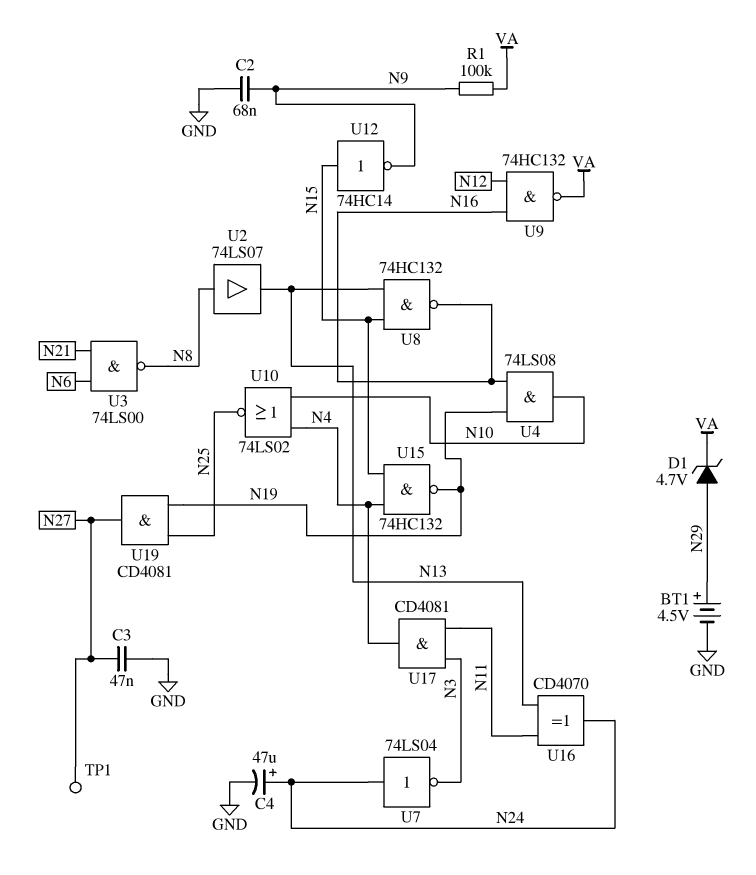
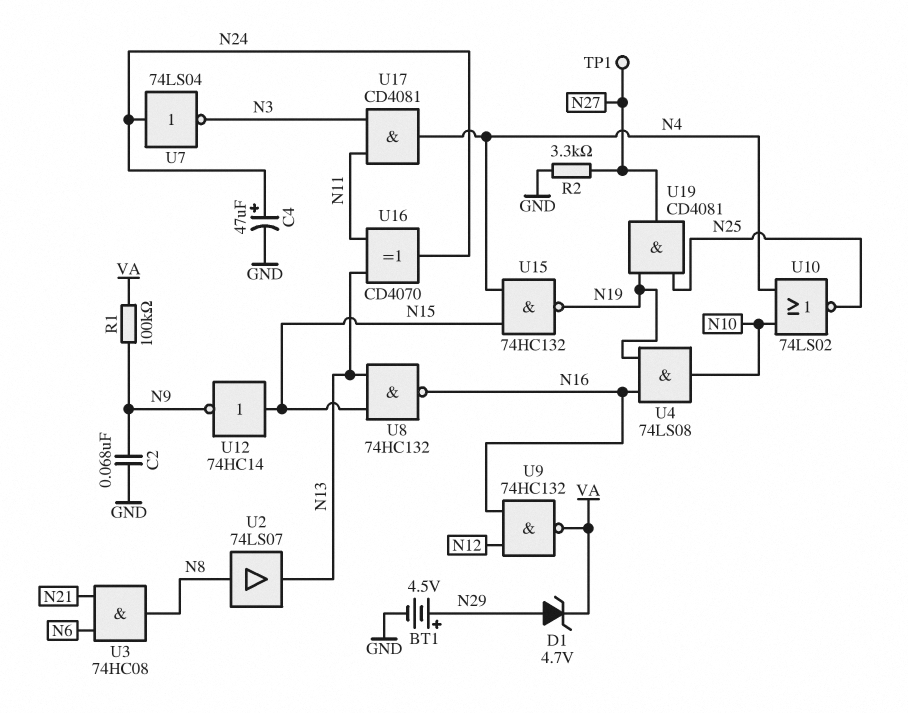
C3: 47nF (GND, N27) -> none
R2: none -> 3.3k (GND, N27)
U3: NAND 74LS00 (in N6, in N21, out N8) -> AND 74HC08 (in N6, in N21, out N8)

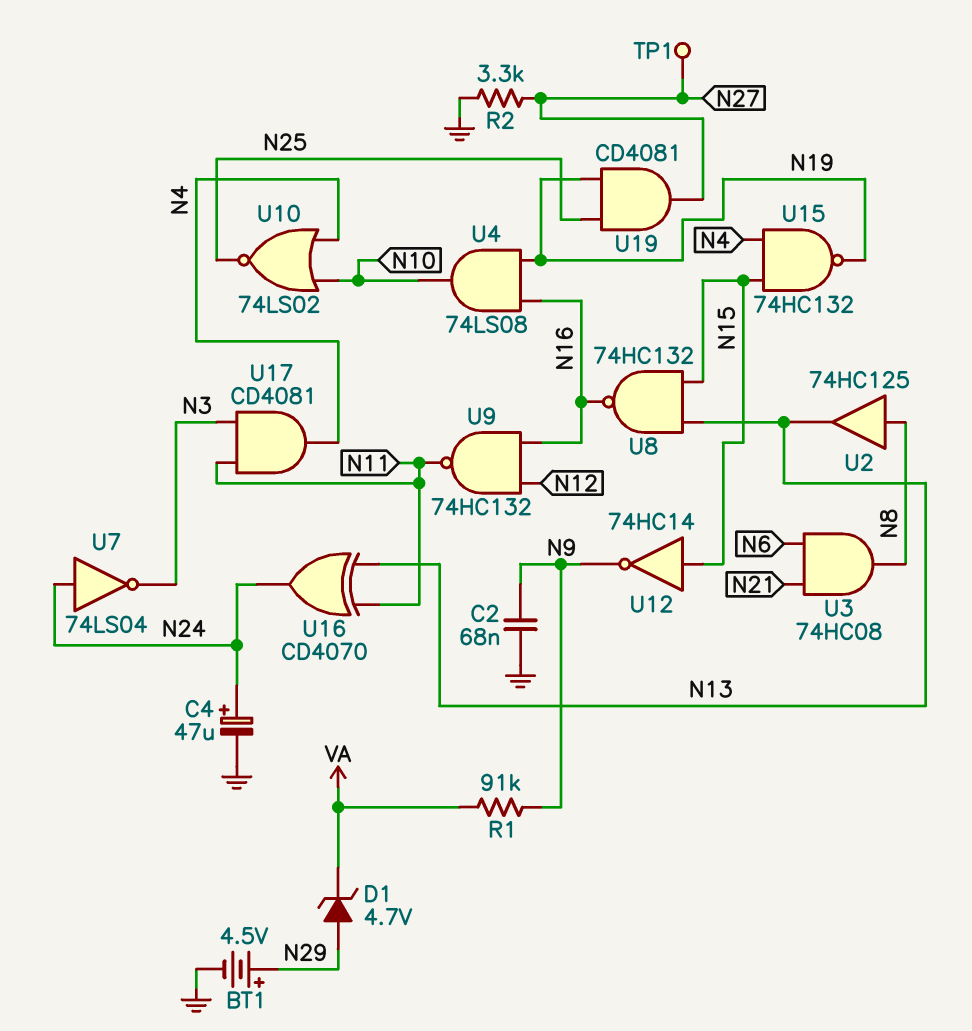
R1: 100k (N9, VA) -> 91k (N9, VA)
U2: buffer 74LS07 (in N8, out N13) -> buffer 74HC125 (in N8, out N13)
U9: NAND 74HC132 (in N12, in N16, out VA) -> NAND 74HC132 (in N12, in N16, out N11)

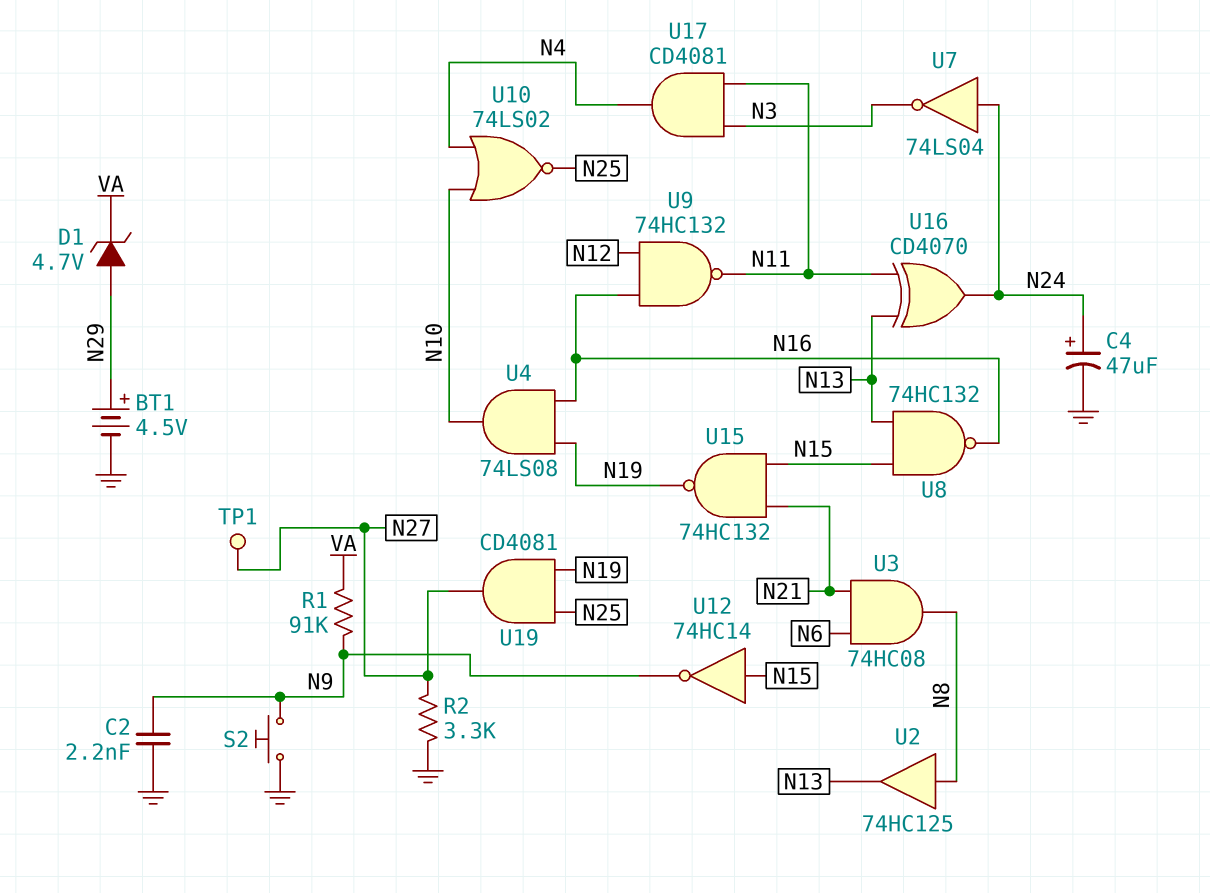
C2: 68nF (GND, N9) -> 2.2nF (GND, N9)
S2: none -> button (GND, N9)
U15: NAND 74HC132 (in N4, in N15, out N19) -> NAND 74HC132 (in N15, in N21, out N19)

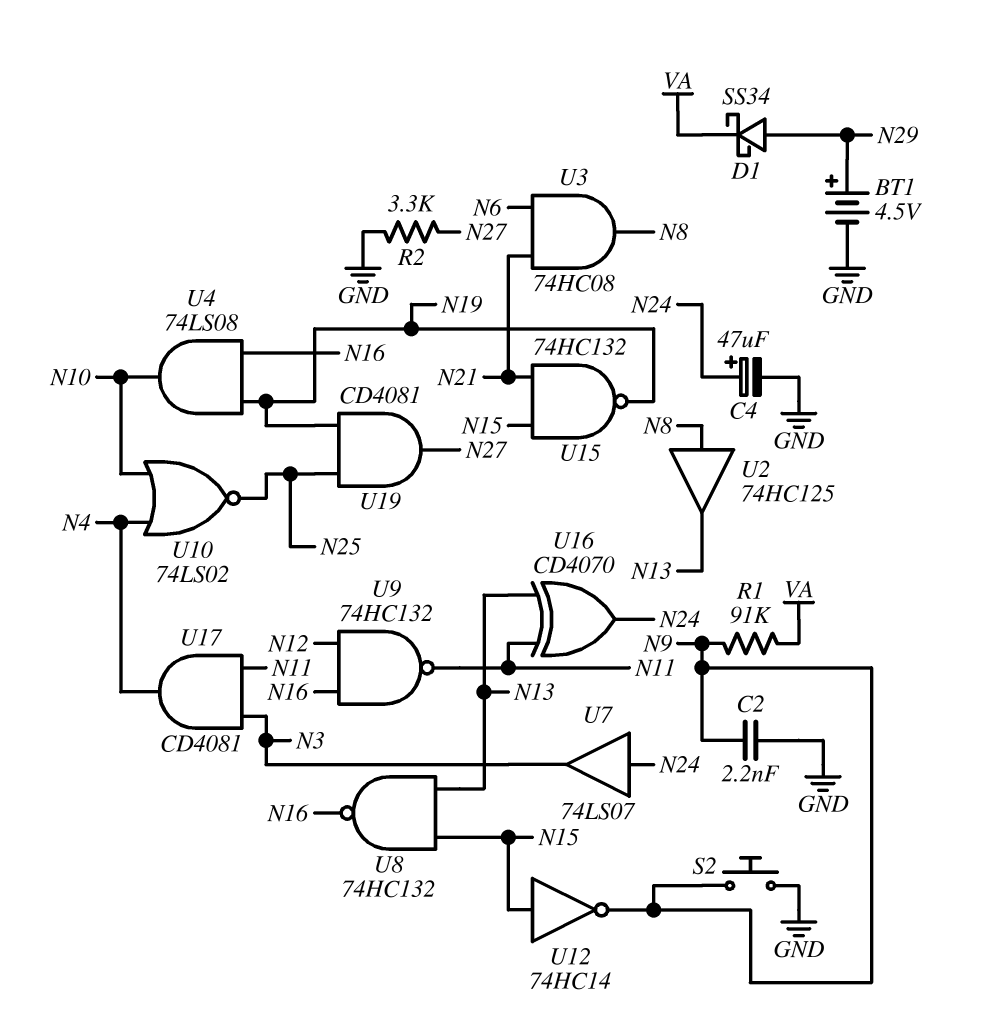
D1: zener 4.7V (A N29, K VA) -> schottky SS34 (A N29, K VA)
TP1: test point (N27) -> none
U7: NOT 74LS04 (in N24, out N3) -> buffer 74LS07 (in N24, out N3)

